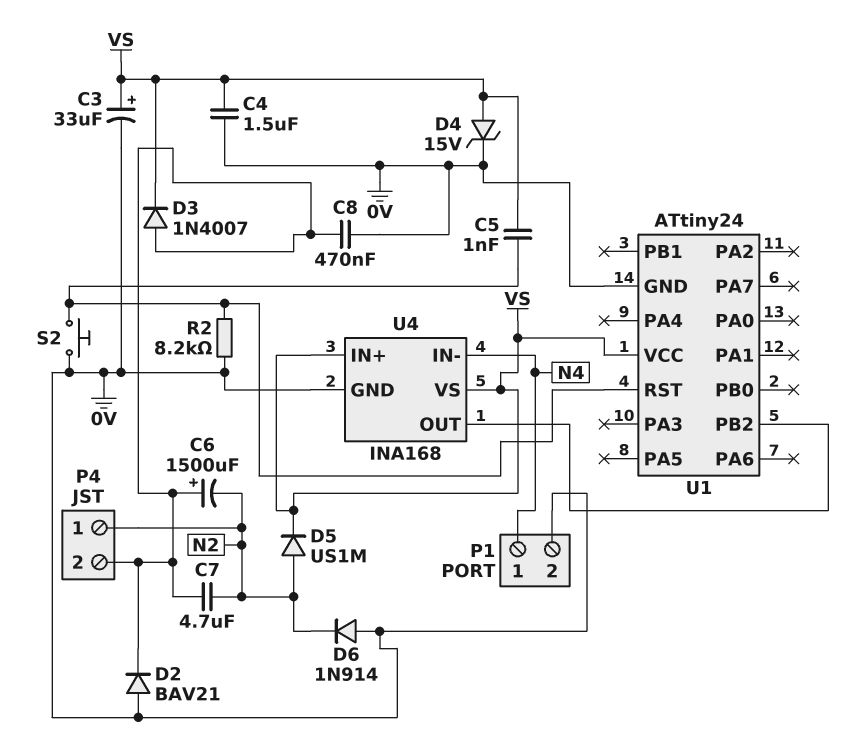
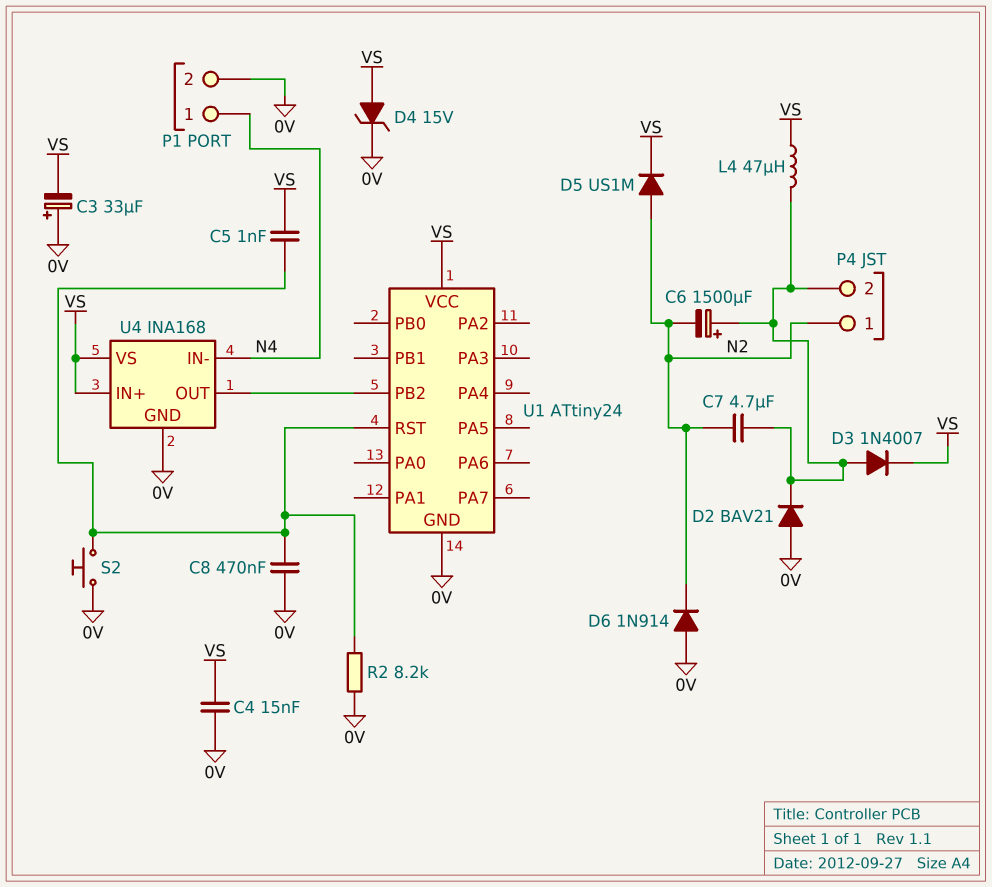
C3: 33uF (plus VS, minus 0V) -> 33uF (plus 0V, minus VS)
C4: 1.5uF (0V, VS) -> 15nF (0V, VS)
C8: 470nF (0V, P4/2) -> 470nF (0V, U1/RST)
L4: none -> 47uH (P4/2, VS)

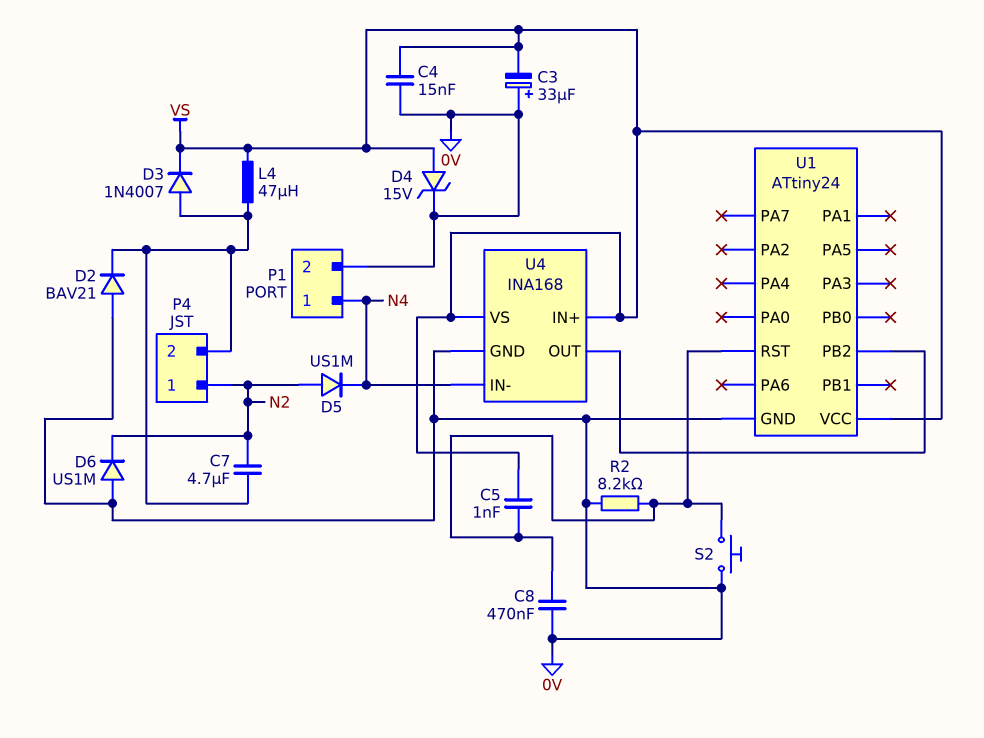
C6: 1500uF (plus P4/2, minus N2) -> none
D5: diode US1M (A N2, K VS) -> diode US1M (A N2, K N4)
D6: diode 1N914 (A 0V, K N2) -> diode US1M (A 0V, K N2)

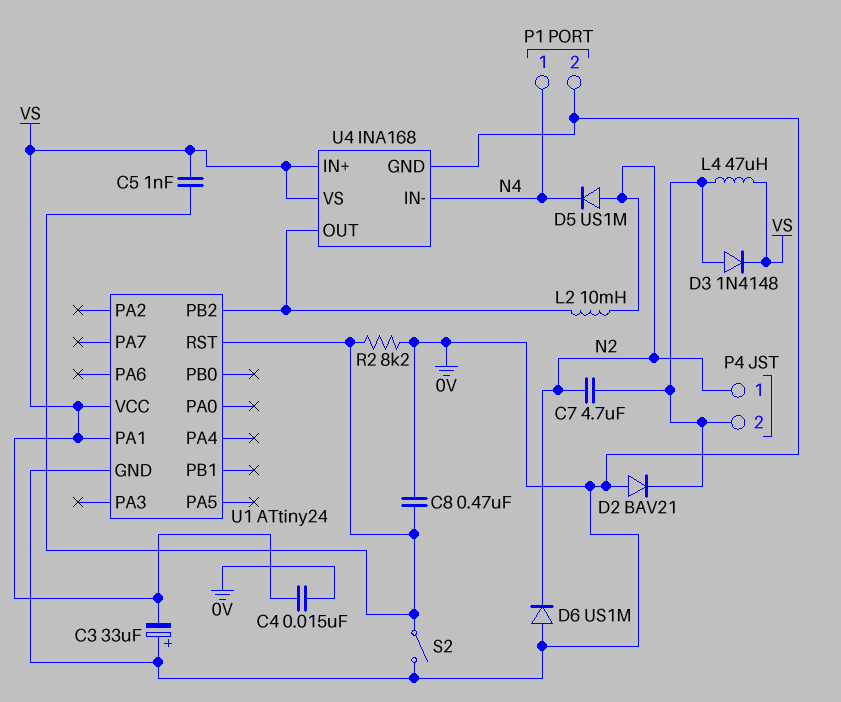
D3: diode 1N4007 (A P4/2, K VS) -> diode 1N4148 (A P4/2, K VS)
D4: zener 15V (A VS, K 0V) -> none
L2: none -> 10mH (N2, U1/PB2)
S2: button (0V, U1/RST) -> switch (0V, U1/RST)
U1 pin PA1: none -> VS

